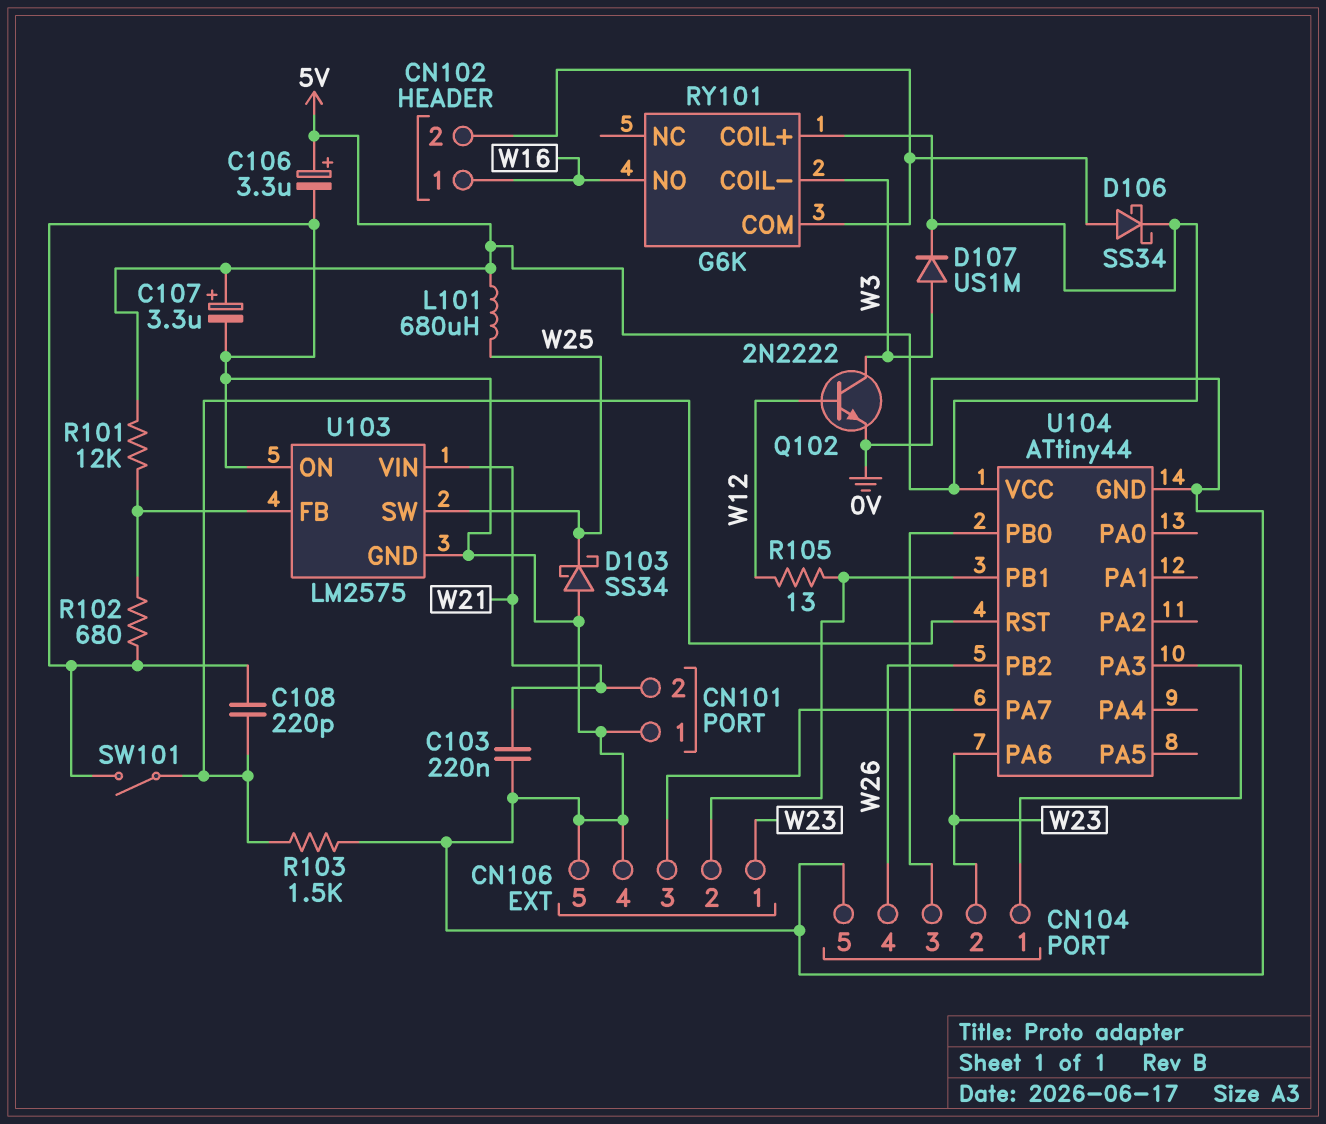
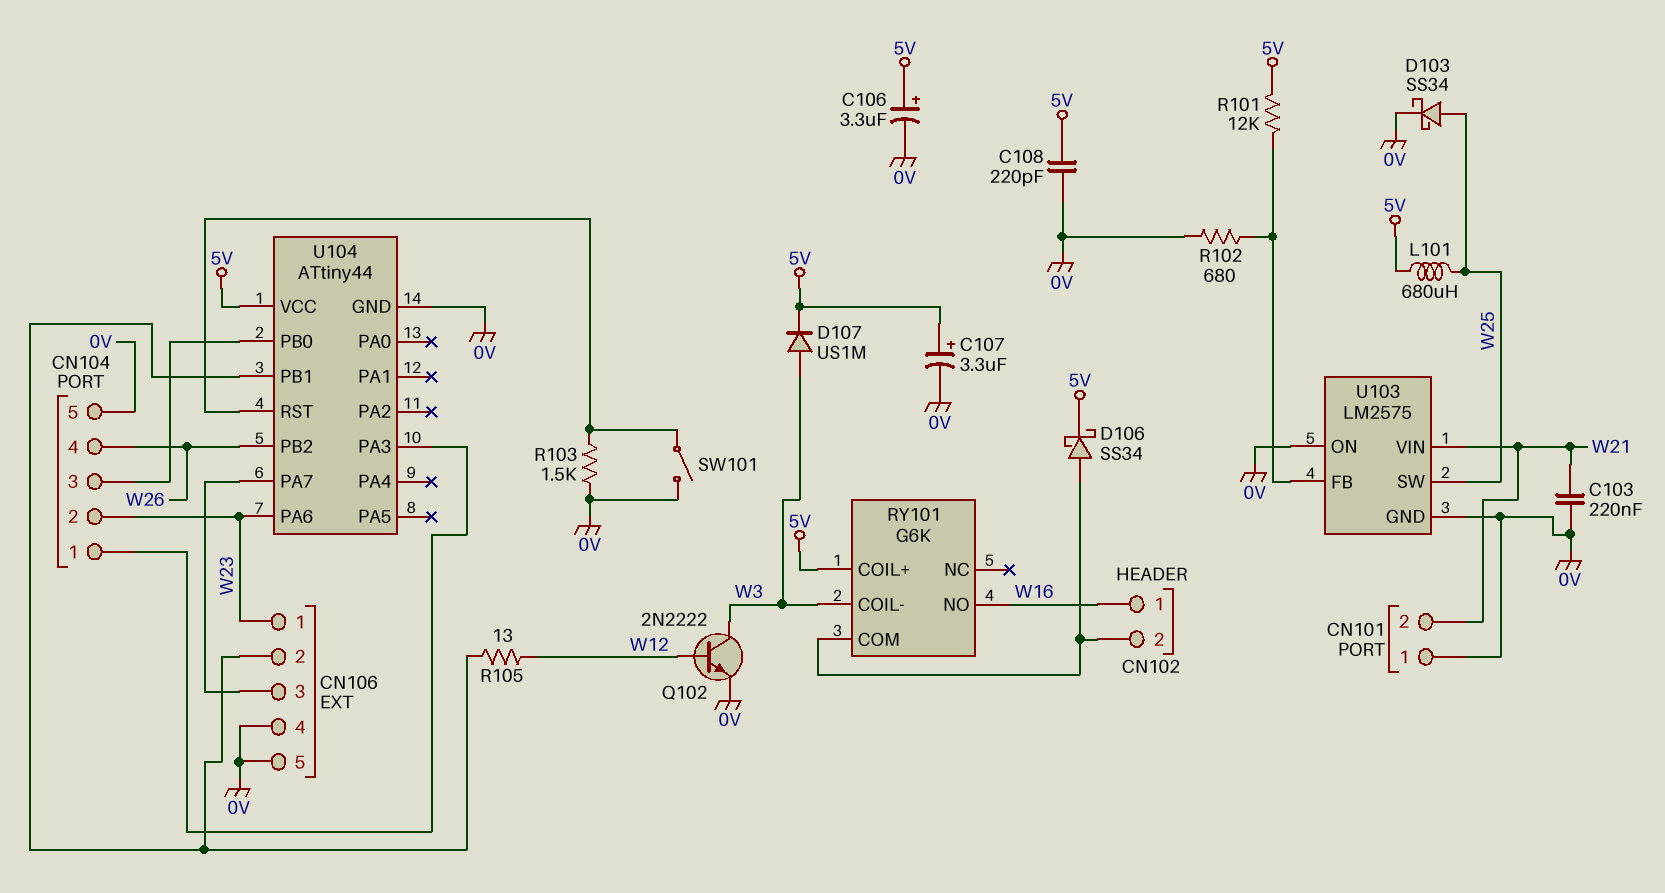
C108: 220pF (0V, U104/RST) -> 220pF (0V, 5V)
D103: schottky SS34 (A 0V, K W25) -> schottky SS34 (A W25, K 0V)

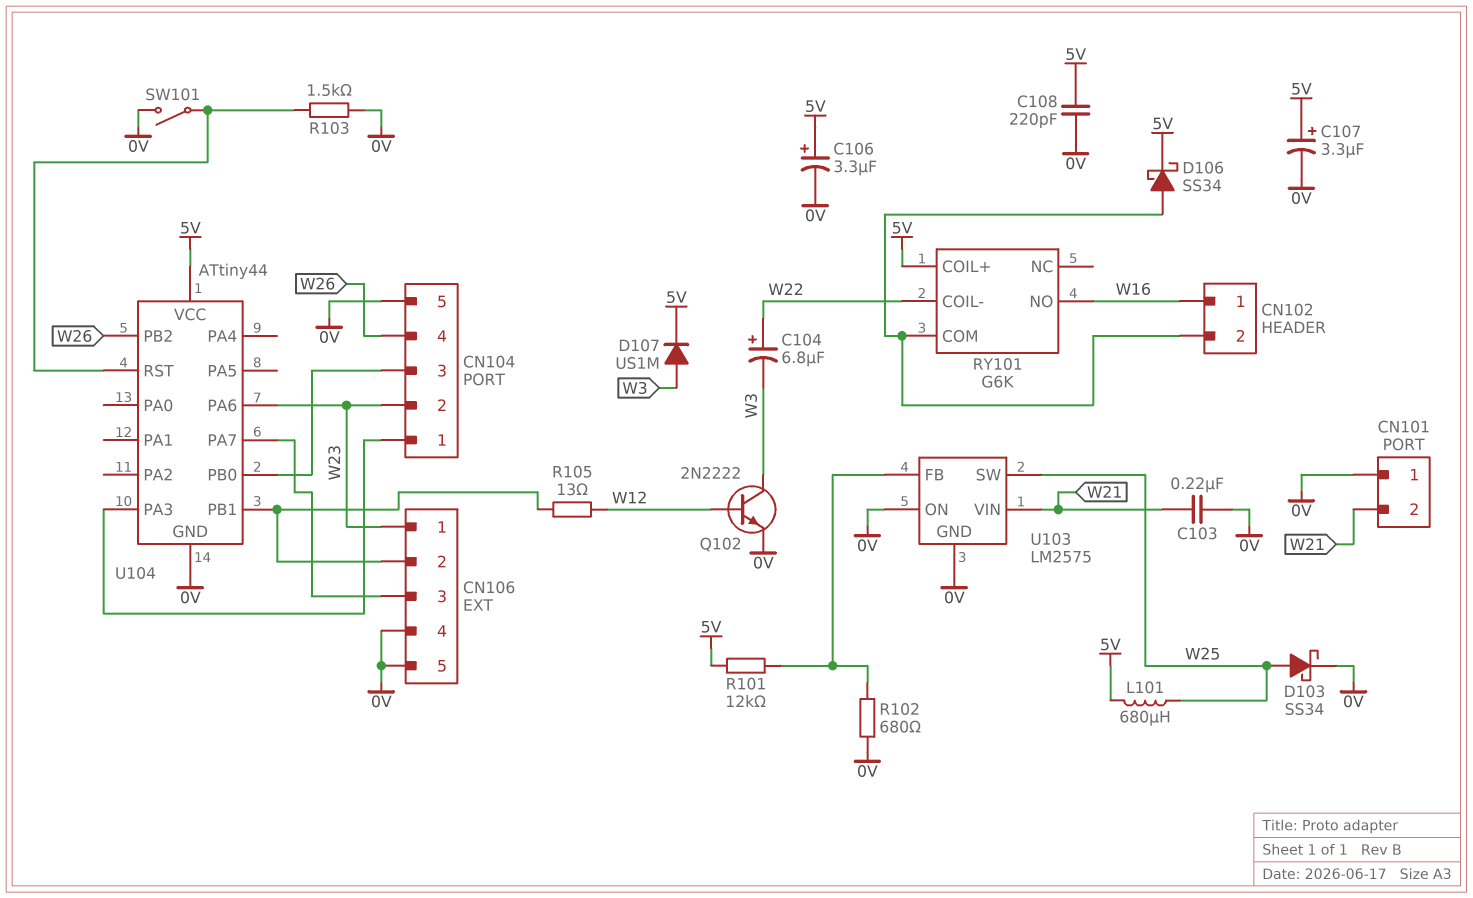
C104: none -> 6.8uF (plus W22, minus W3)
RY101 pin COIL-: W3 -> W22

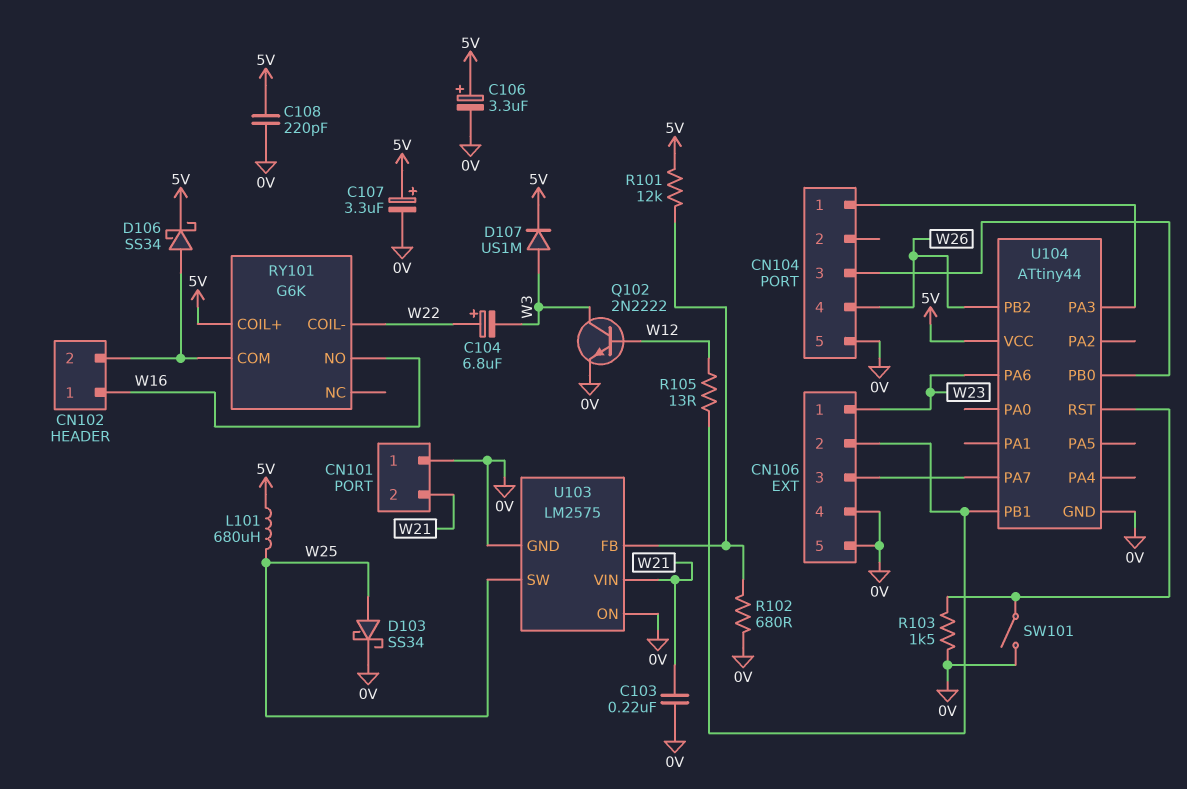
CN104 pin 2: W23 -> none

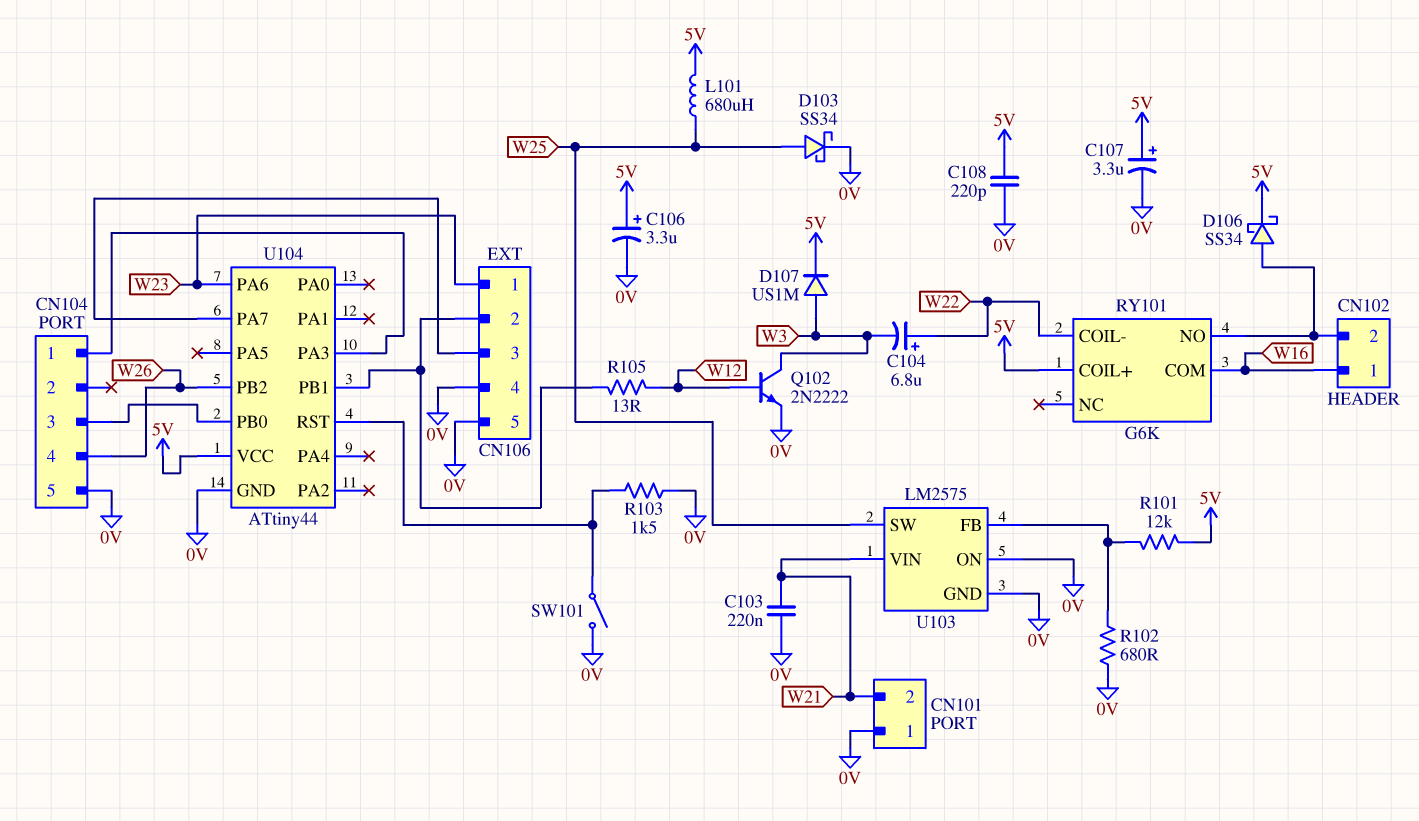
RY101 pin COM: CN102/2 -> W16
RY101 pin NO: W16 -> CN102/2

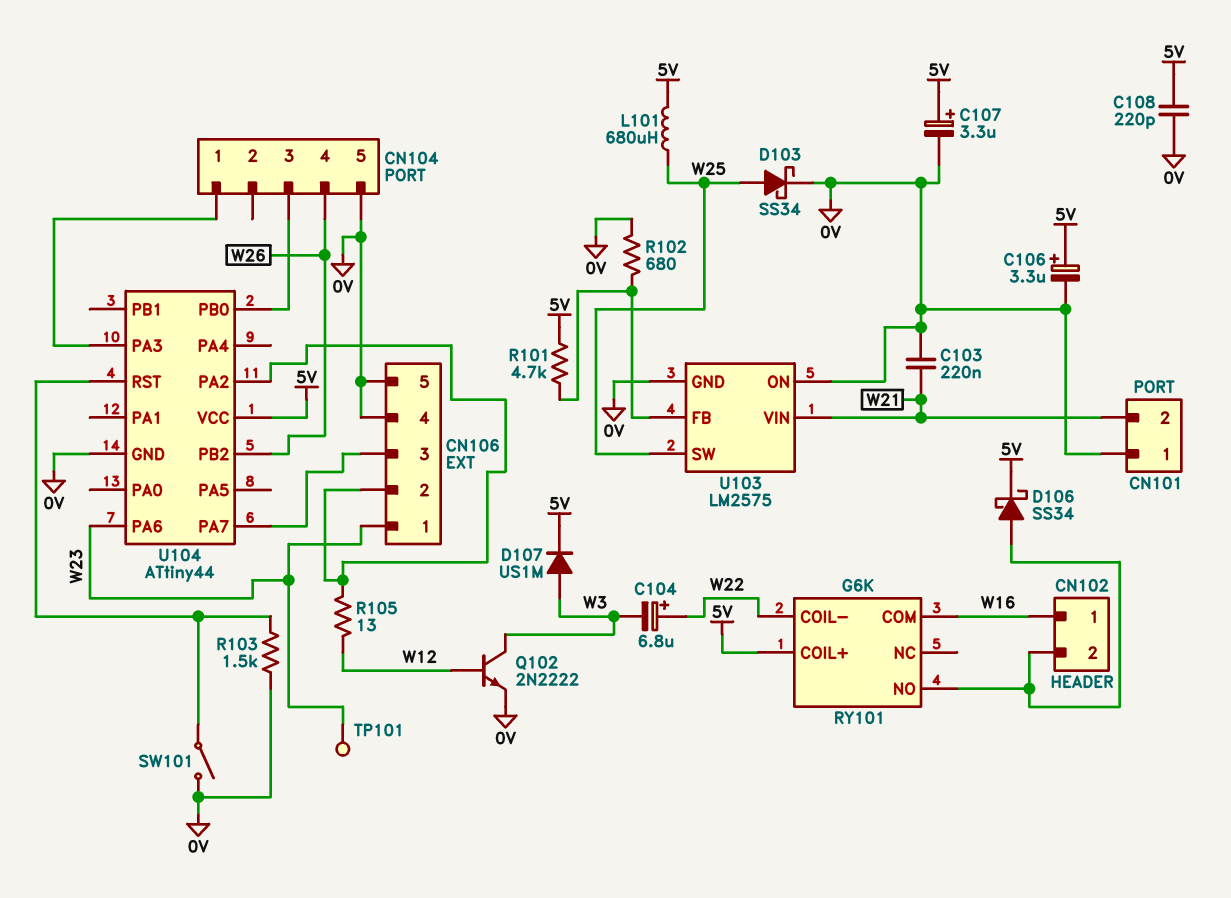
R101: 12k (5V, U103/FB) -> 4.7k (5V, U103/FB)
TP101: none -> test point (W23)
U104 pin PA2: none -> CN106/2
U104 pin PB1: CN106/2 -> none

